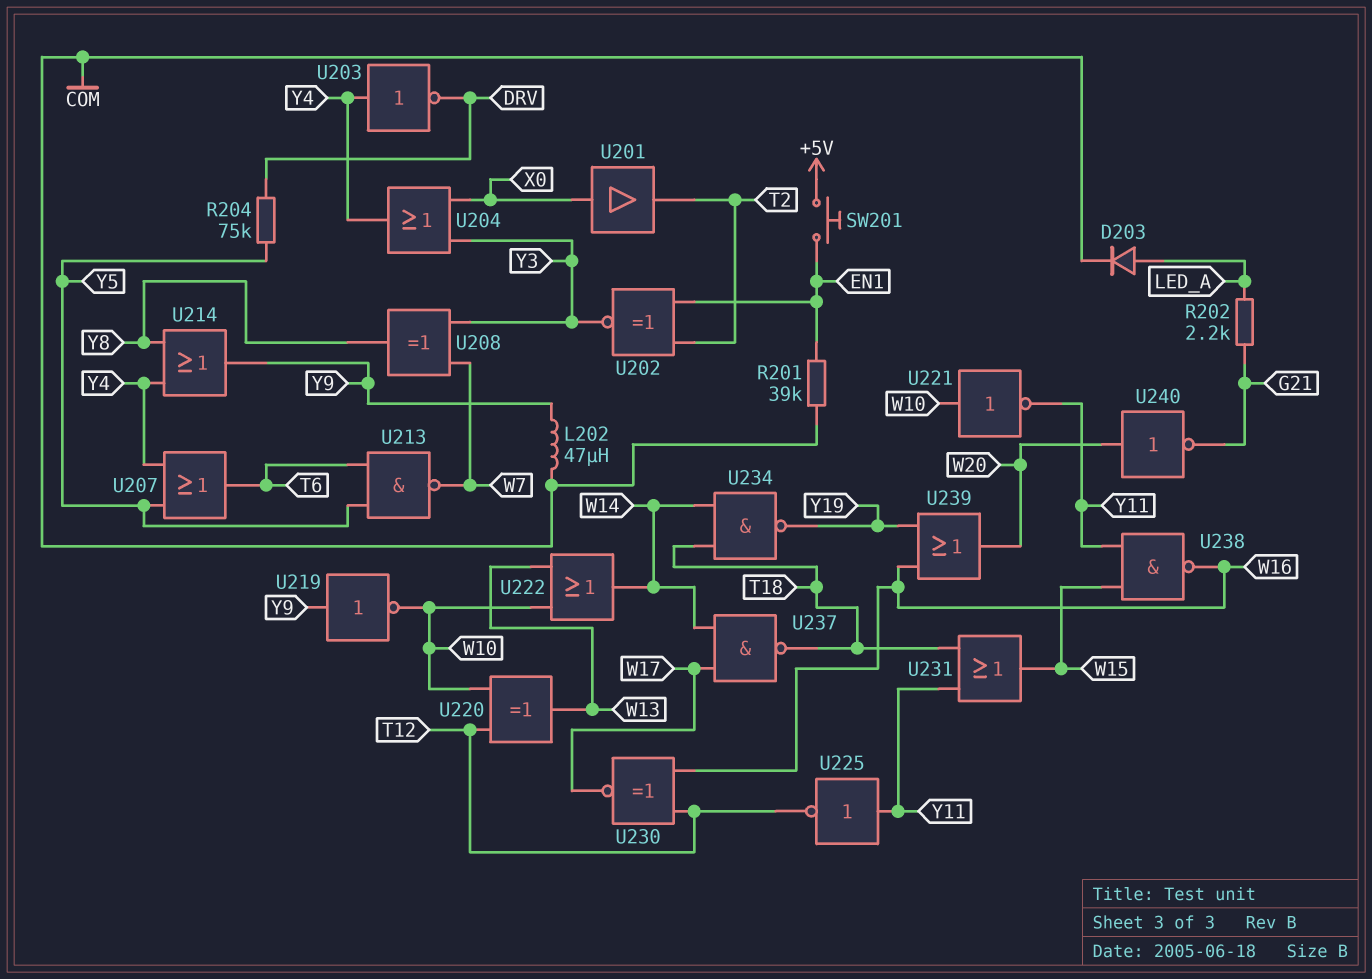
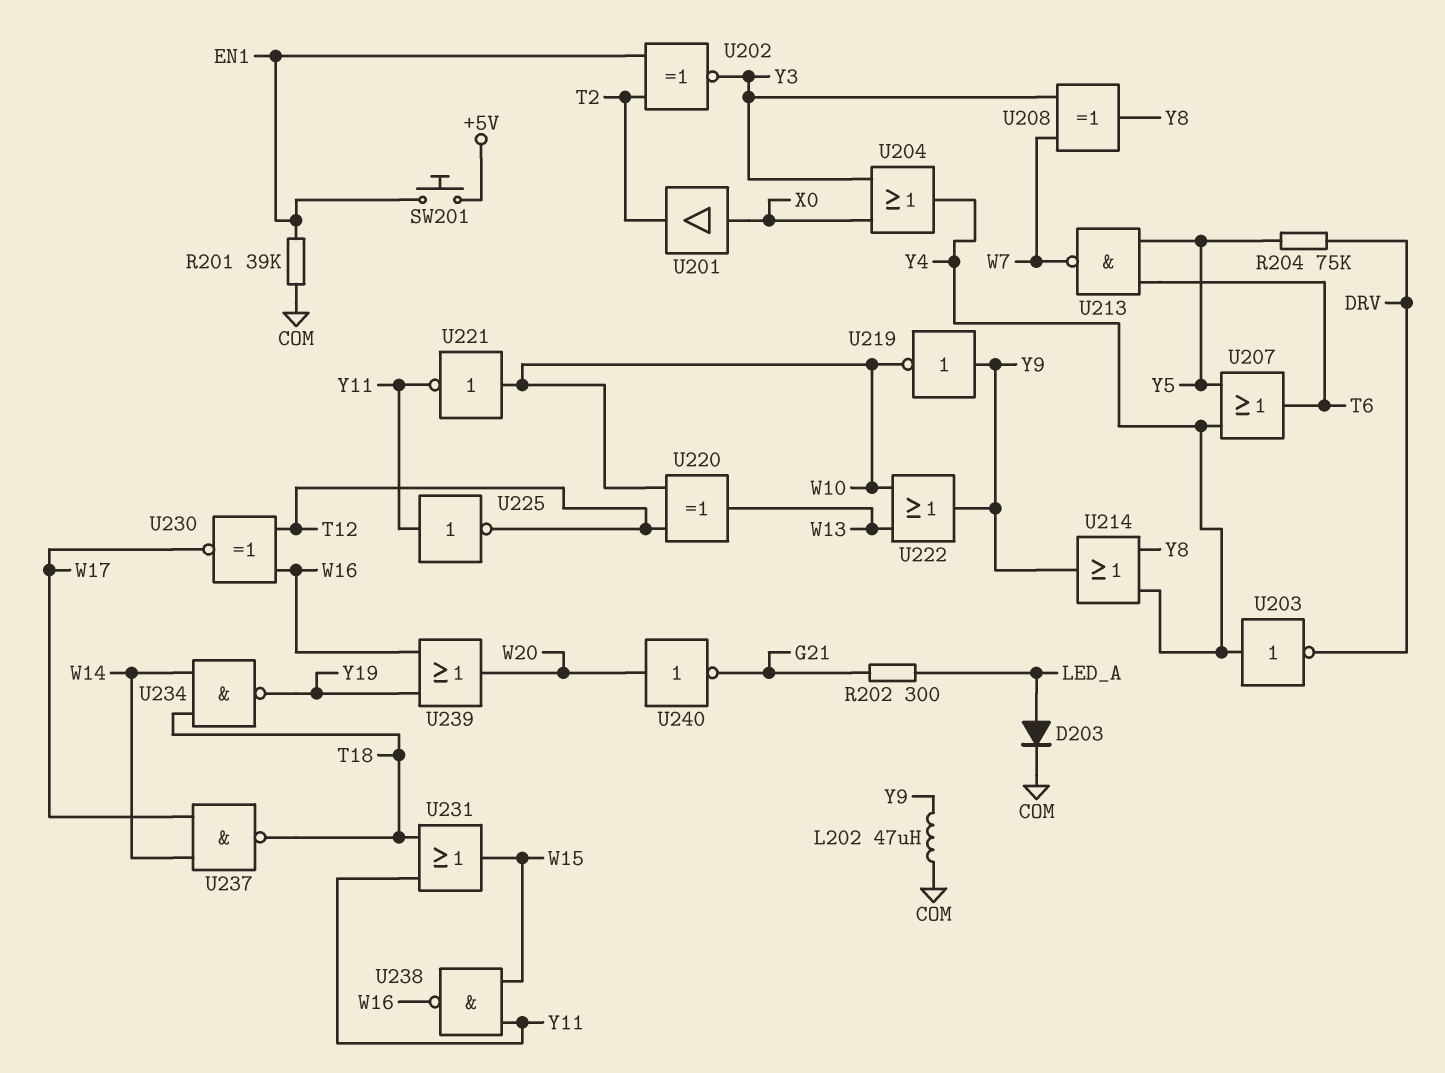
R202: 2.2k (G21, LED_A) -> 300 (G21, LED_A)
U222: OR (in W10, in W13, out W14) -> OR (in W10, in W13, out Y9)

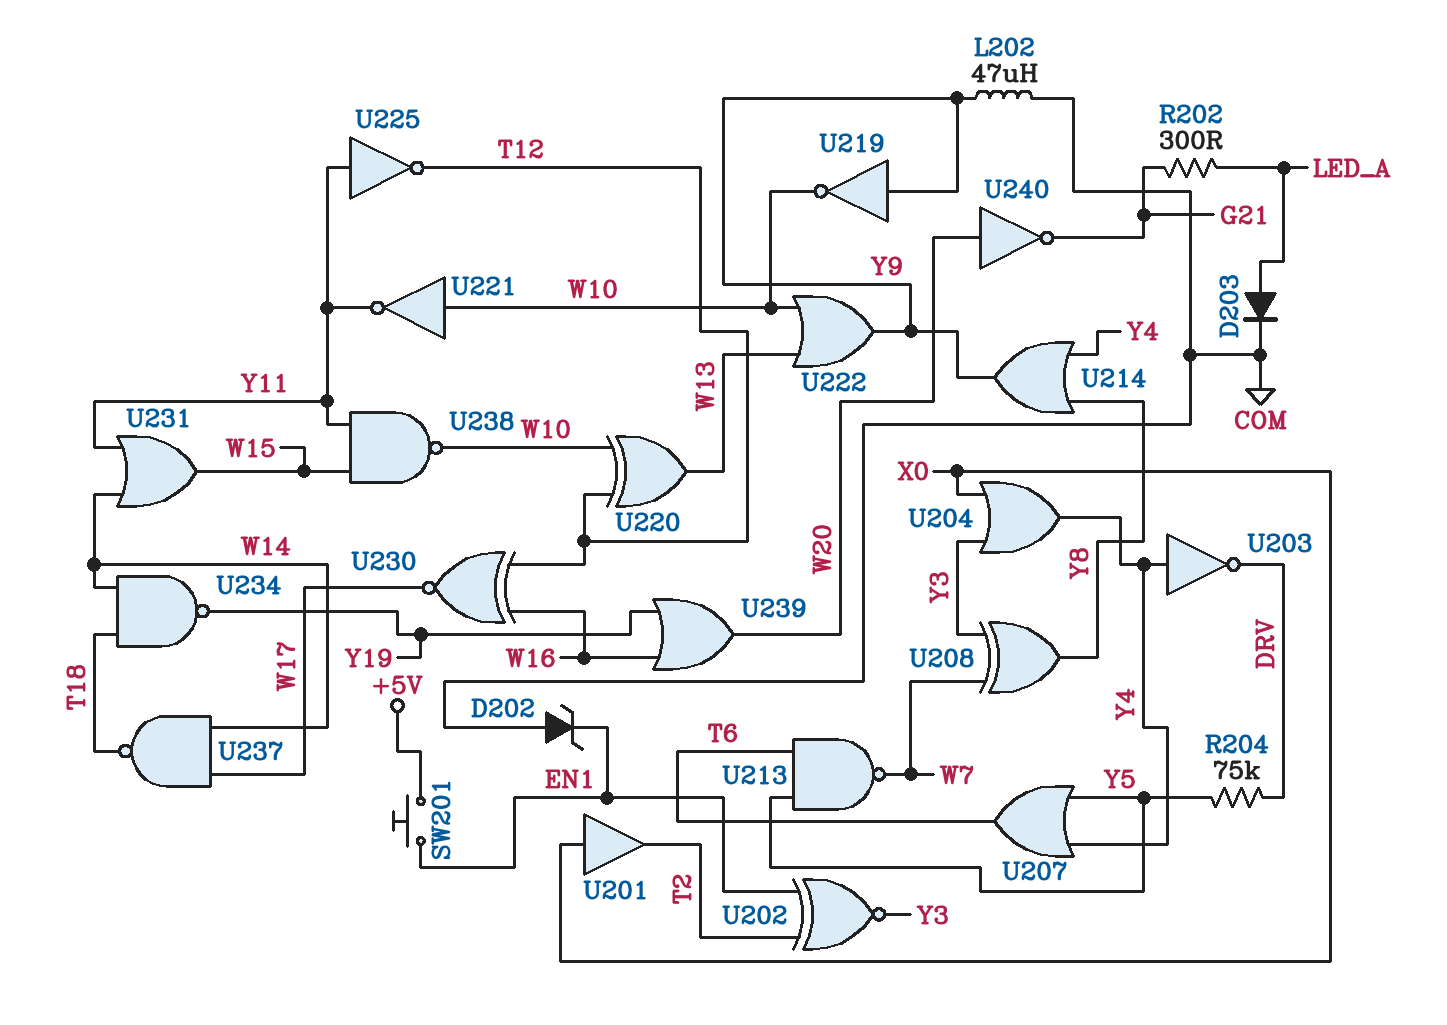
D202: none -> zener (A COM, K EN1)
R201: 39k (COM, EN1) -> none
U231: OR (in T18, in Y11, out W15) -> OR (in W14, in Y11, out W15)
U238: NAND (in W15, in Y11, out W16) -> NAND (in W15, in Y11, out W10)

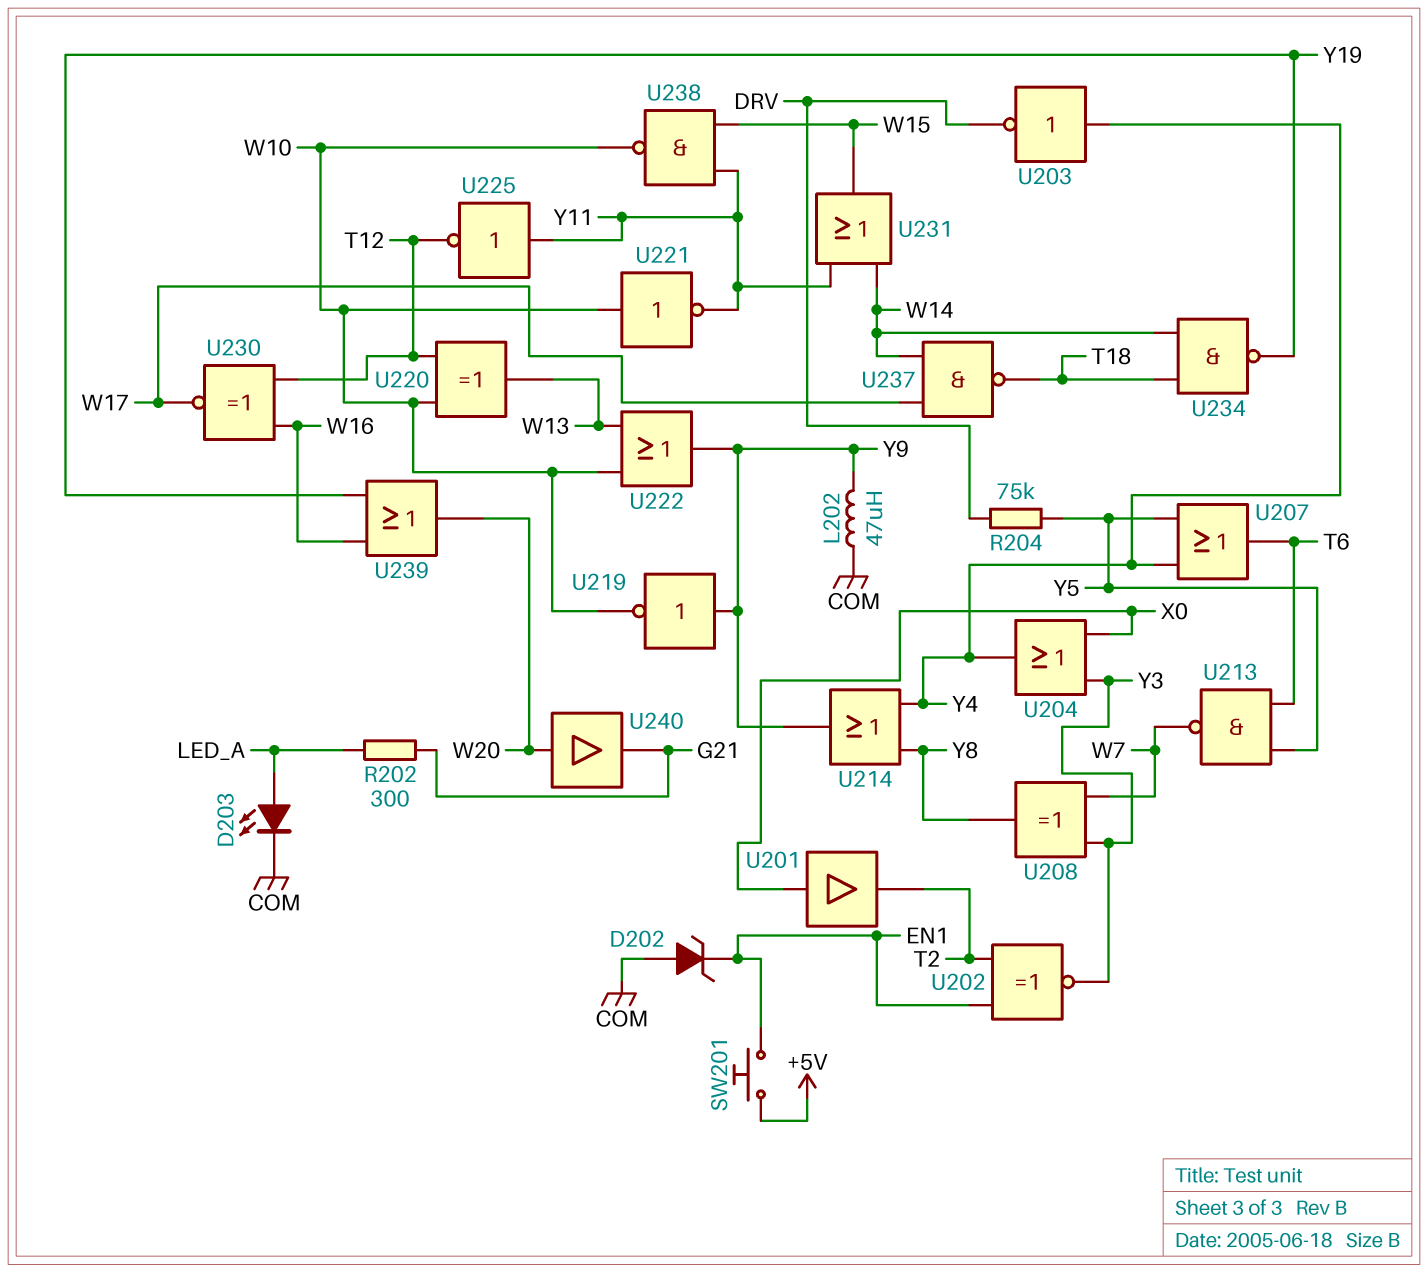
D203: diode (A LED_A, K COM) -> LED (A LED_A, K COM)
U240: NOT (in W20, out G21) -> buffer (in W20, out G21)

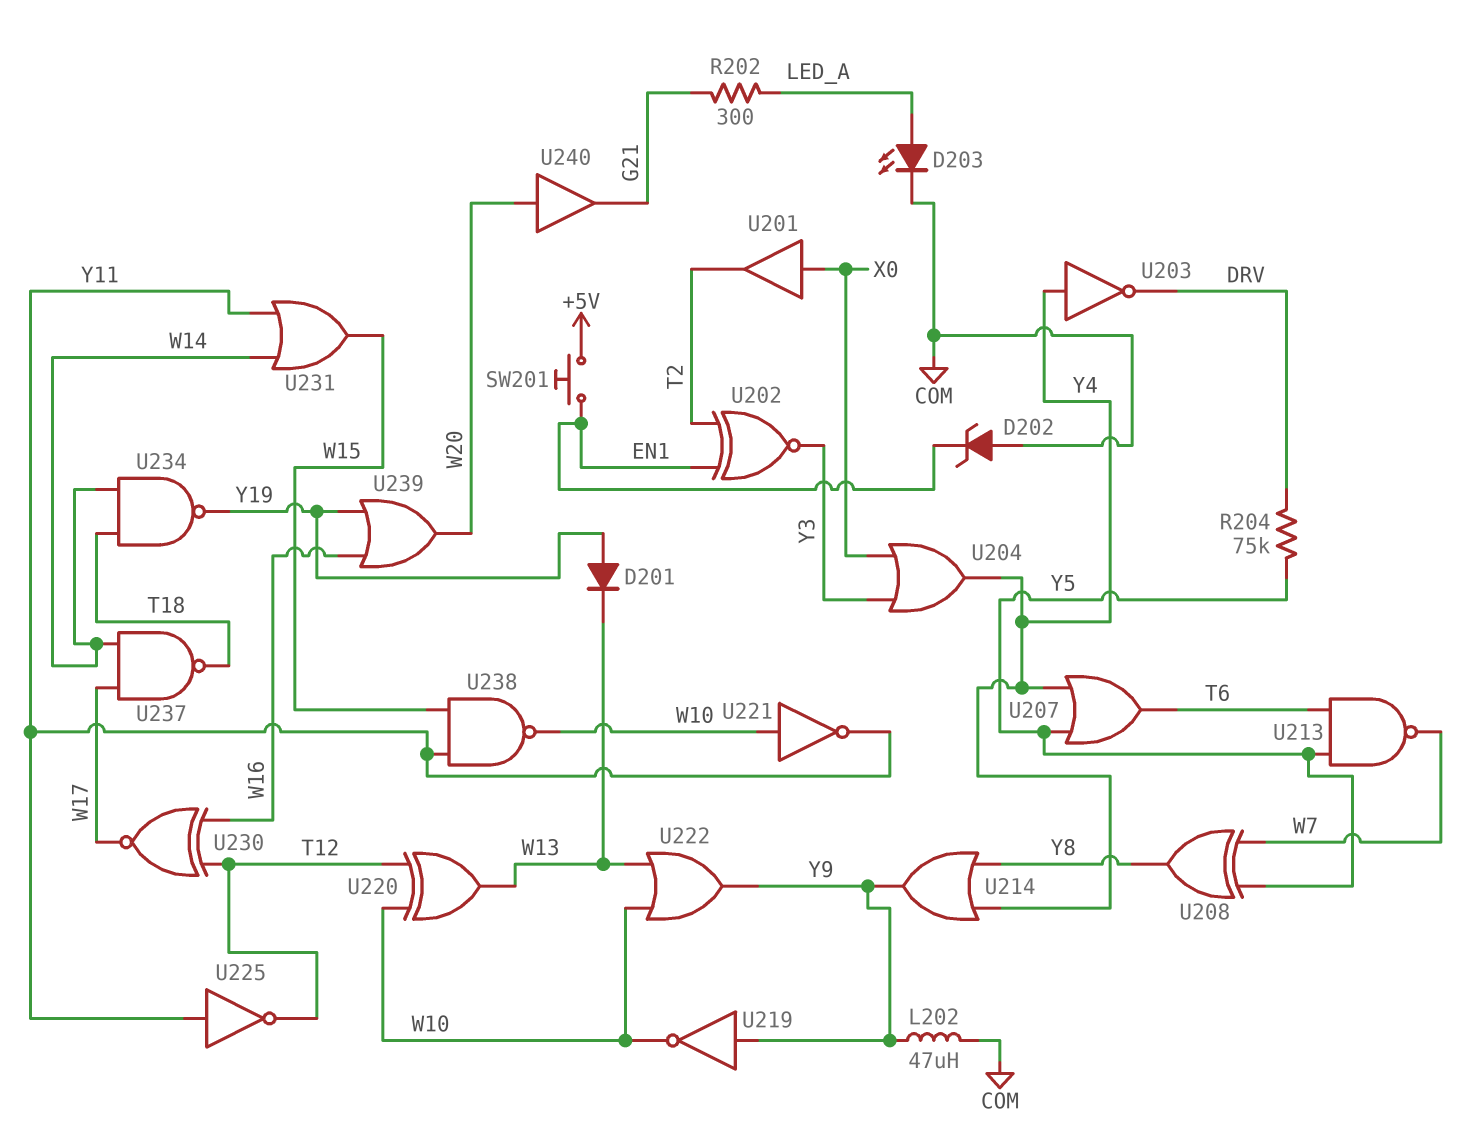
D201: none -> diode (A Y19, K W13)
U208: XOR (in W7, in Y3, out Y8) -> XOR (in W7, in Y5, out Y8)

